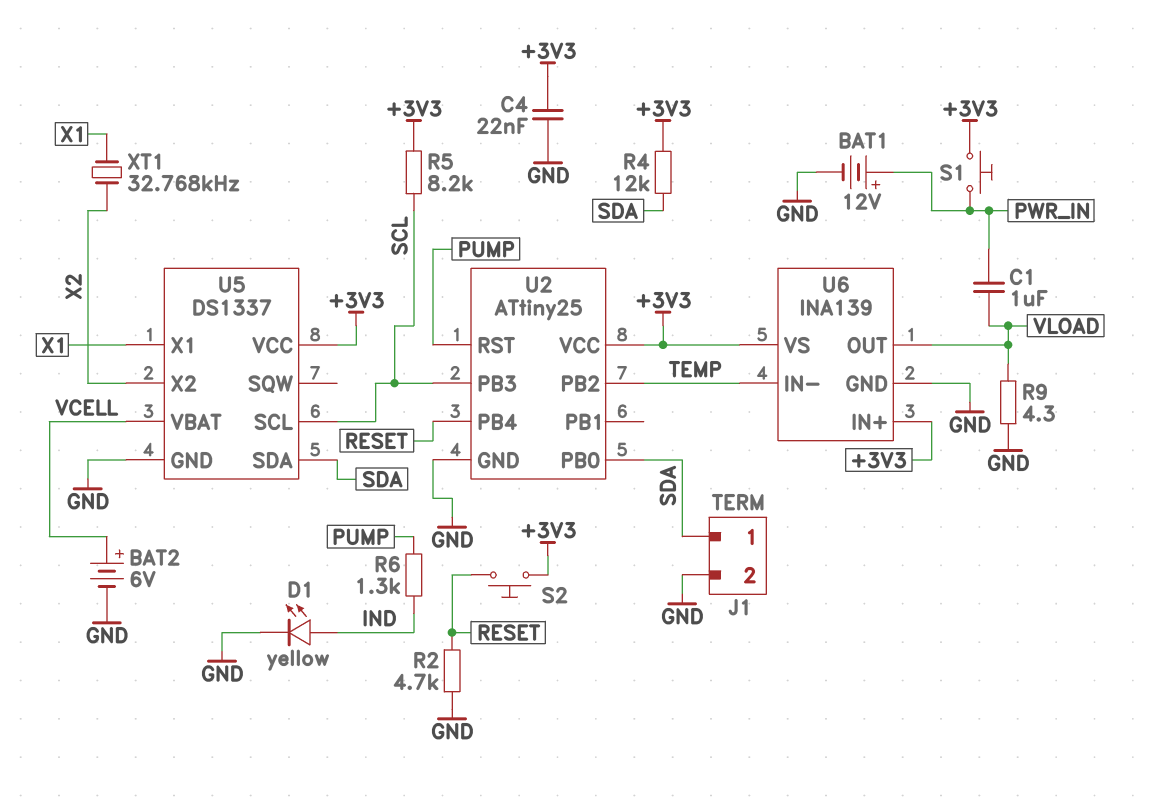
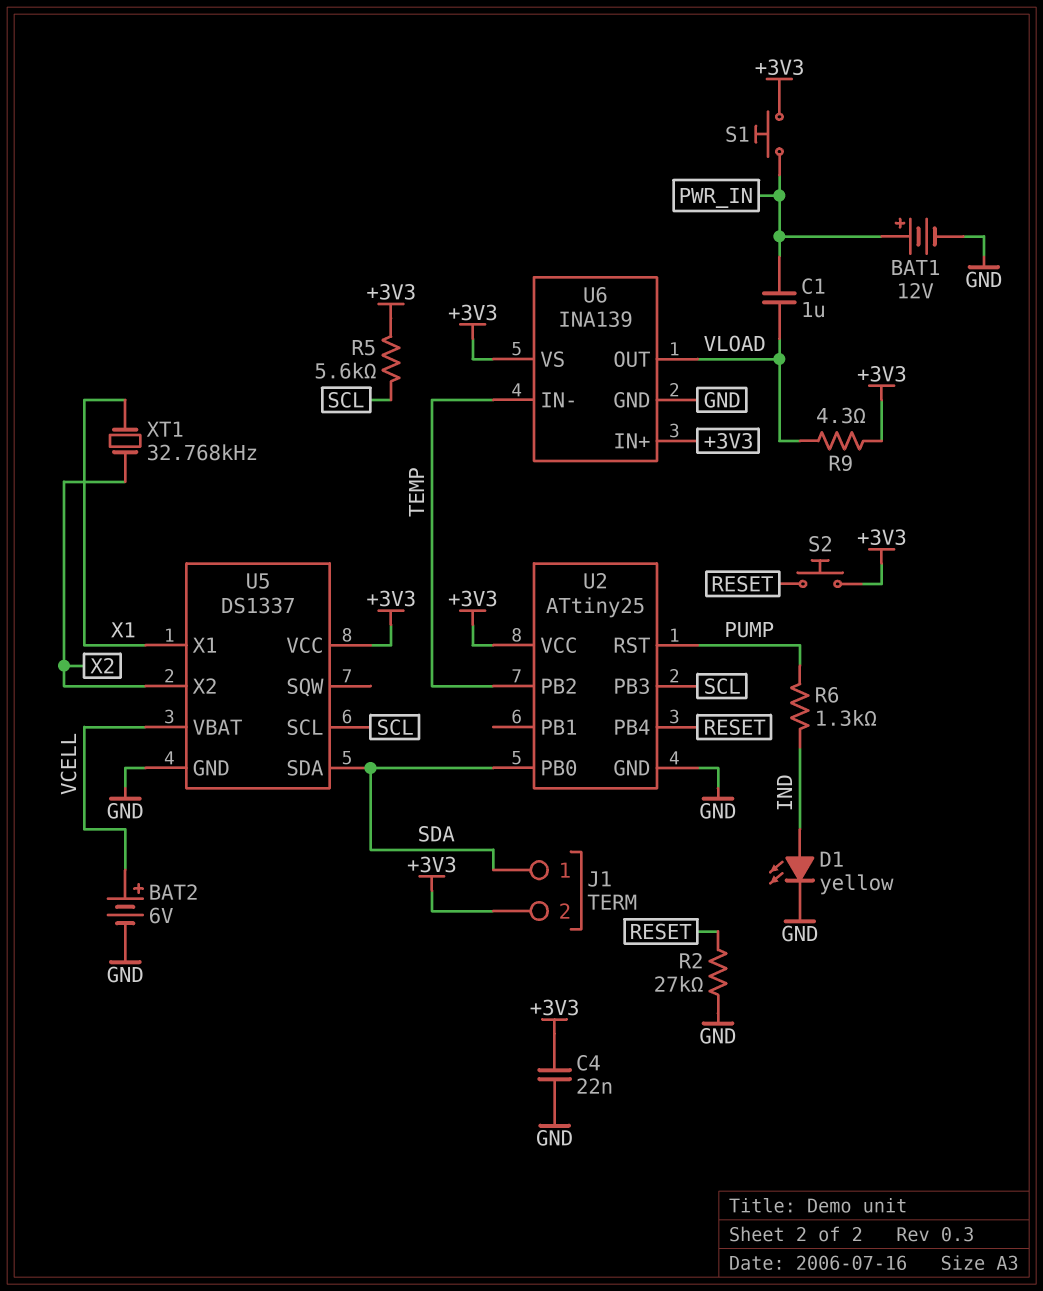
J1 pin 2: GND -> +3V3
R2: 4.7k (GND, RESET) -> 27k (GND, RESET)
R4: 12k (+3V3, SDA) -> none
R5: 8.2k (+3V3, SCL) -> 5.6k (+3V3, SCL)
R9: 4.3 (GND, VLOAD) -> 4.3 (+3V3, VLOAD)

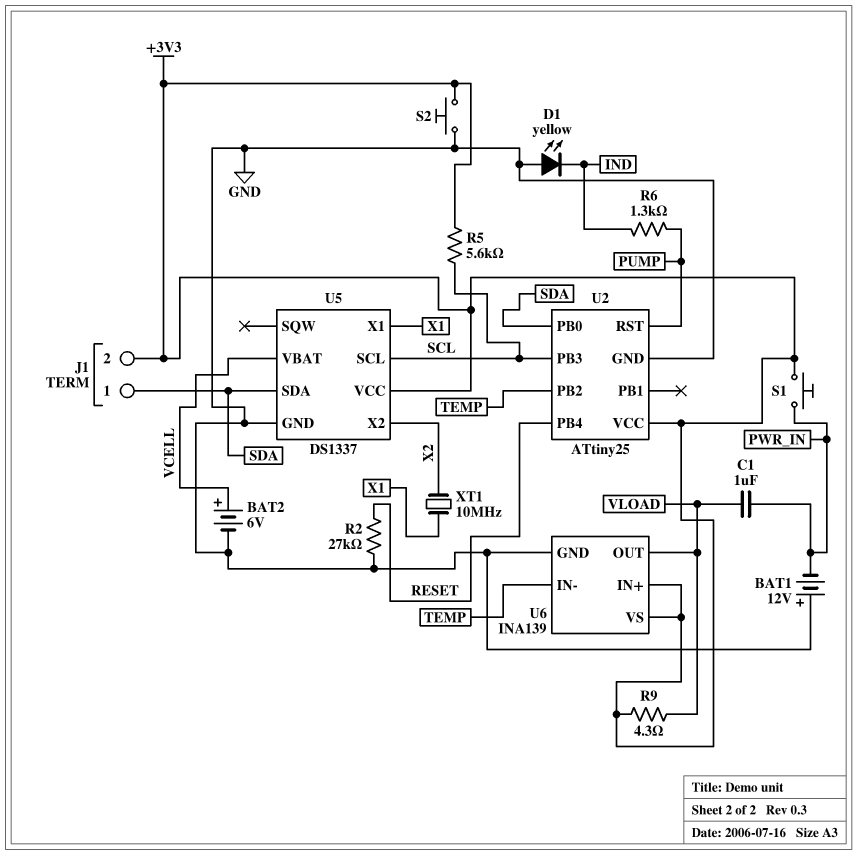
BAT1: 12V (plus PWR_IN, minus GND) -> 12V (plus GND, minus PWR_IN)
C4: 22nF (+3V3, GND) -> none
D1: LED yellow (A IND, K GND) -> LED yellow (A GND, K IND)
S2: button (+3V3, RESET) -> button (+3V3, GND)
XT1: 32.768kHz (X1, X2) -> 10MHz (X1, X2)

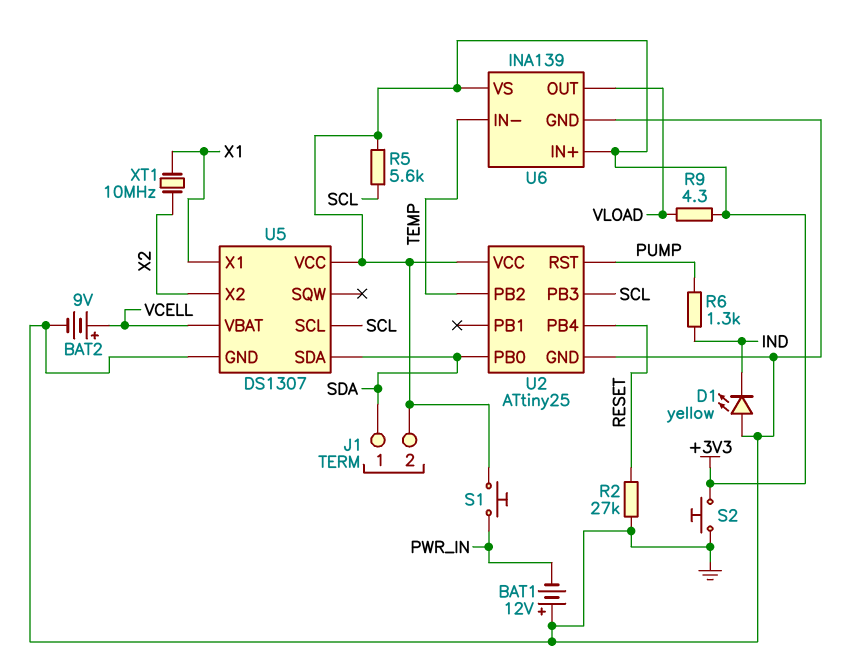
BAT2: 6V (plus VCELL, minus GND) -> 9V (plus VCELL, minus GND)
C1: 1uF (PWR_IN, VLOAD) -> none
U5: DS1337 -> DS1307

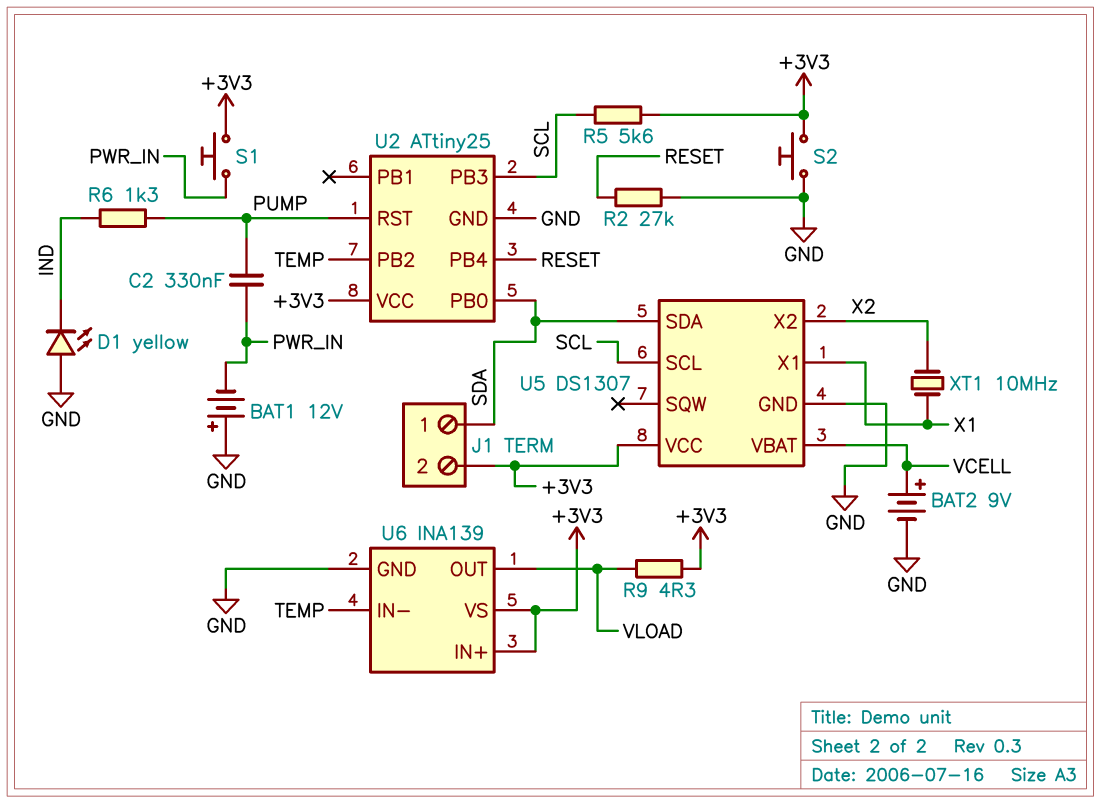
C2: none -> 330nF (PUMP, PWR_IN)

